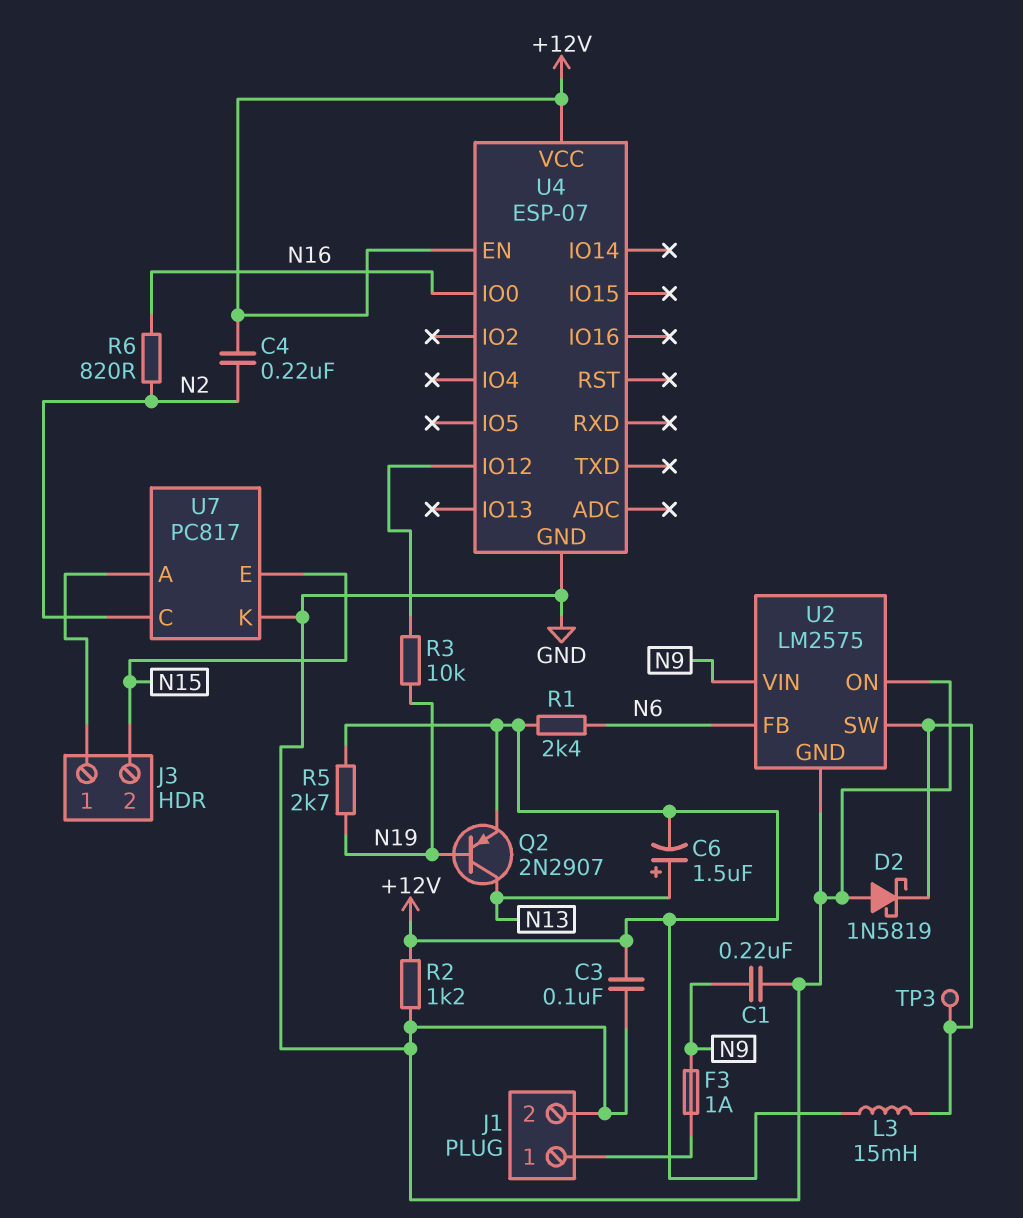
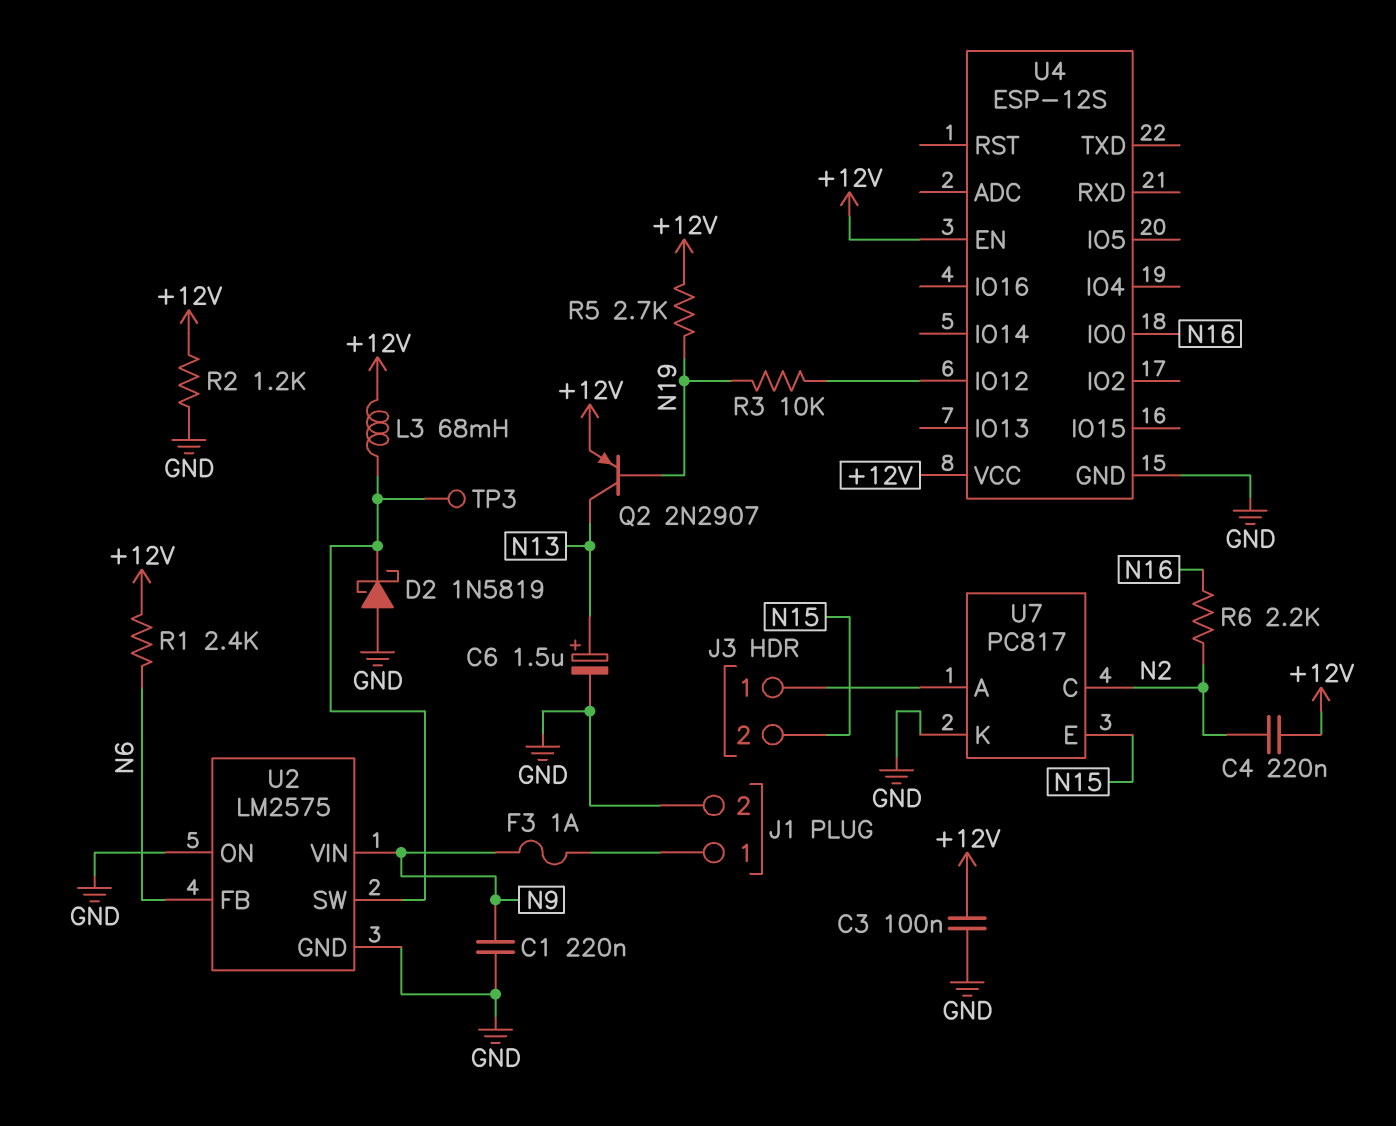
C6: 1.5uF (plus N13, minus +12V) -> 1.5uF (plus N13, minus GND)
L3: 15mH (+12V, U2/SW) -> 68mH (+12V, U2/SW)
R6: 820 (N2, N16) -> 2.2k (N2, N16)
U4: ESP-07 -> ESP-12S

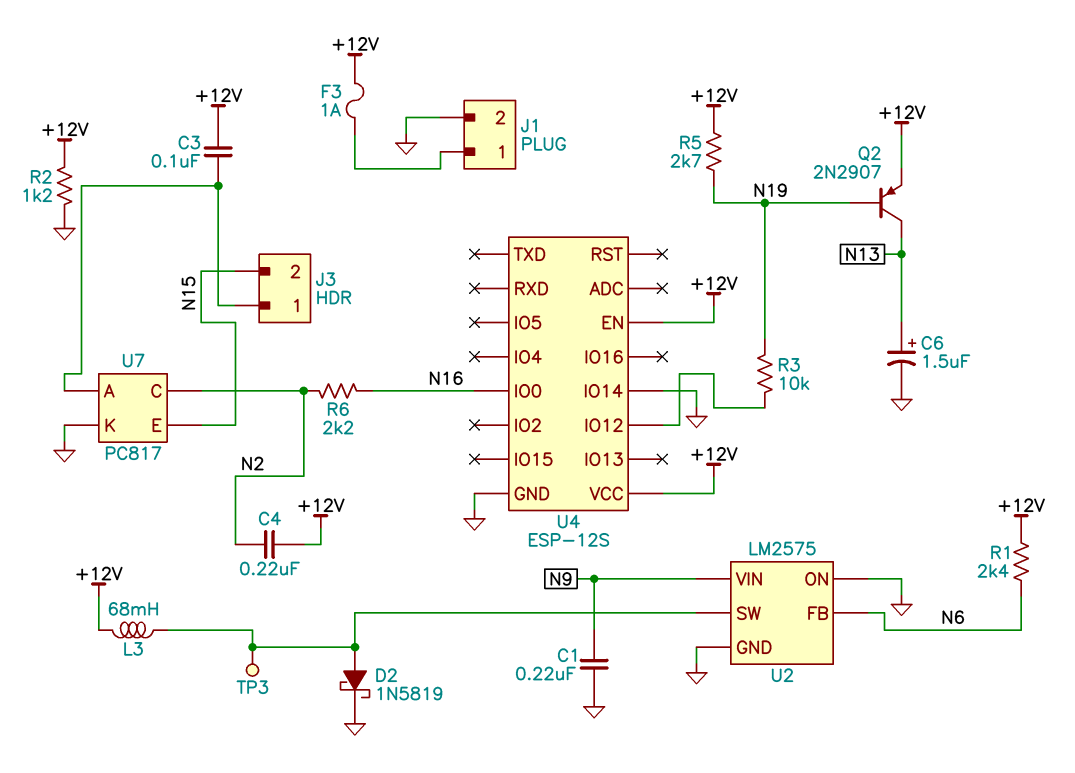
C3: 100nF (+12V, GND) -> 100nF (+12V, J3/1)
D2: schottky 1N5819 (A GND, K U2/SW) -> schottky 1N5819 (A U2/SW, K GND)
F3: 1A (J1/1, N9) -> 1A (+12V, J1/1)
U4 pin IO14: none -> GND

